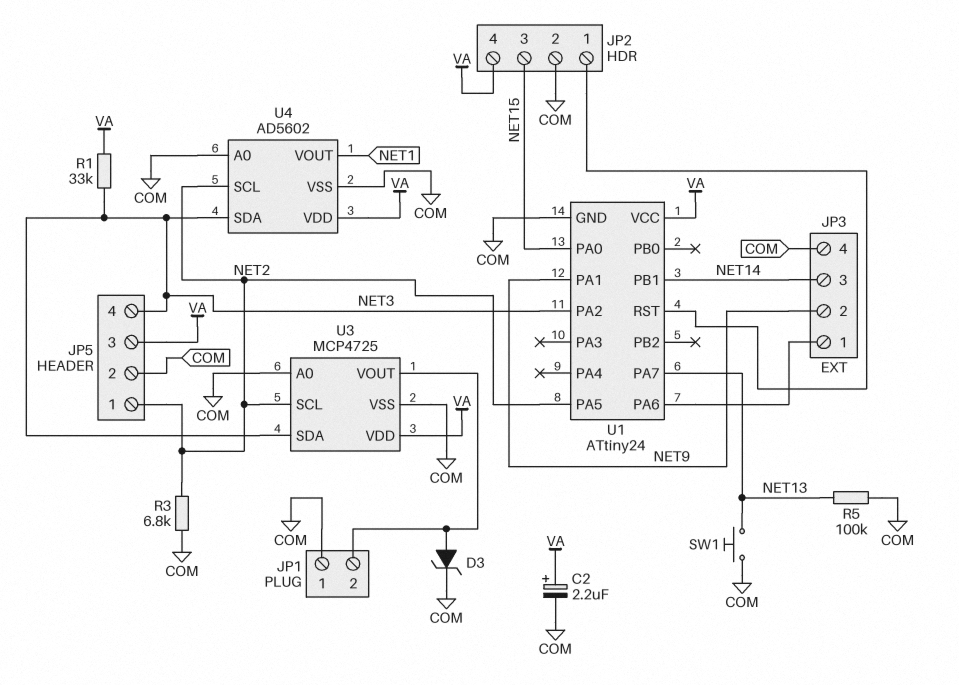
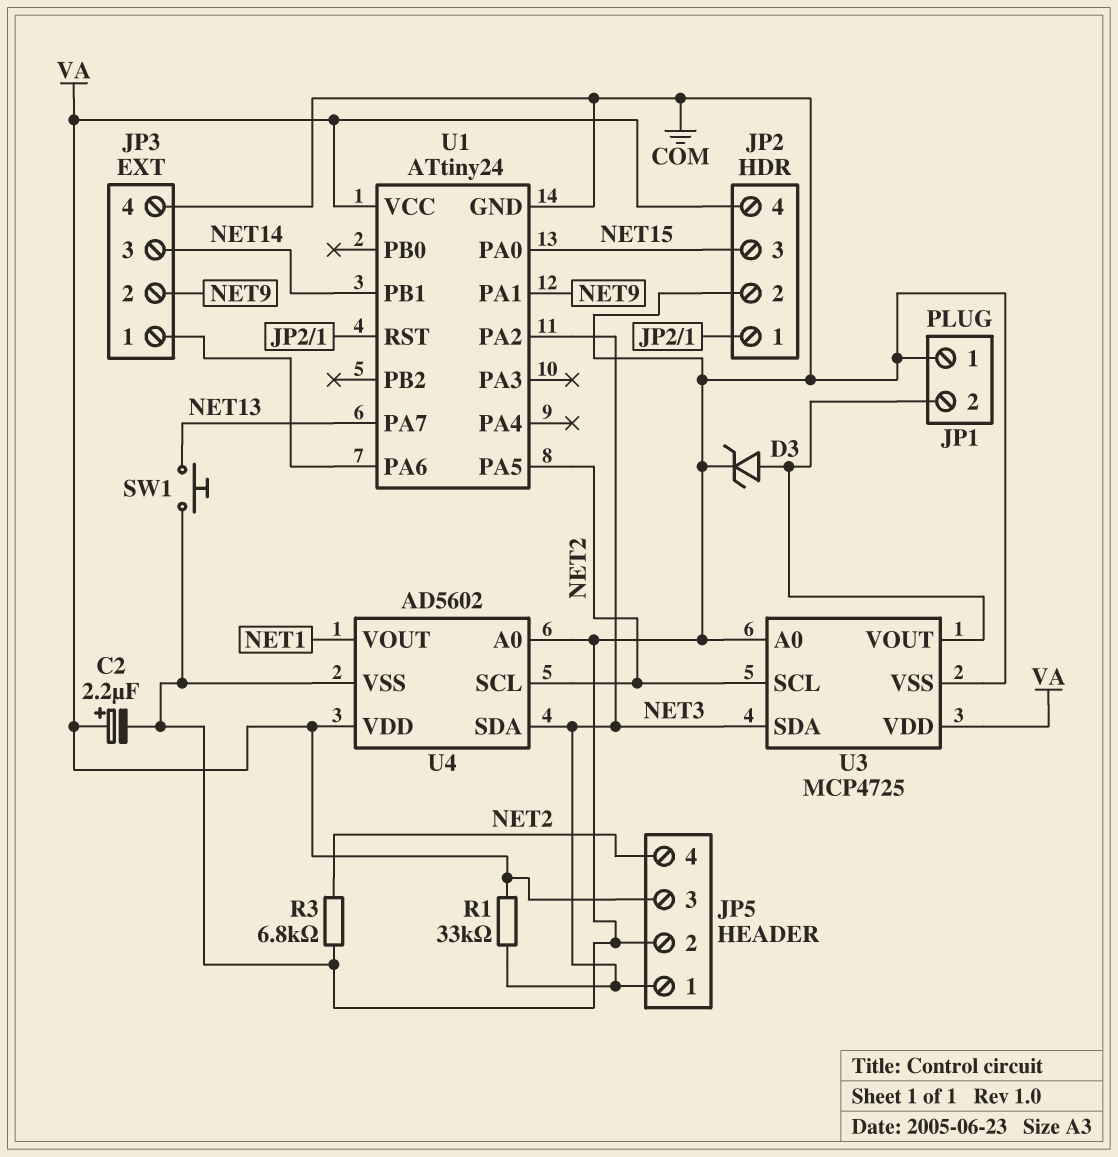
JP5 pin 1: NET2 -> NET3
JP5 pin 4: NET3 -> NET2
R5: 100k (COM, NET13) -> none

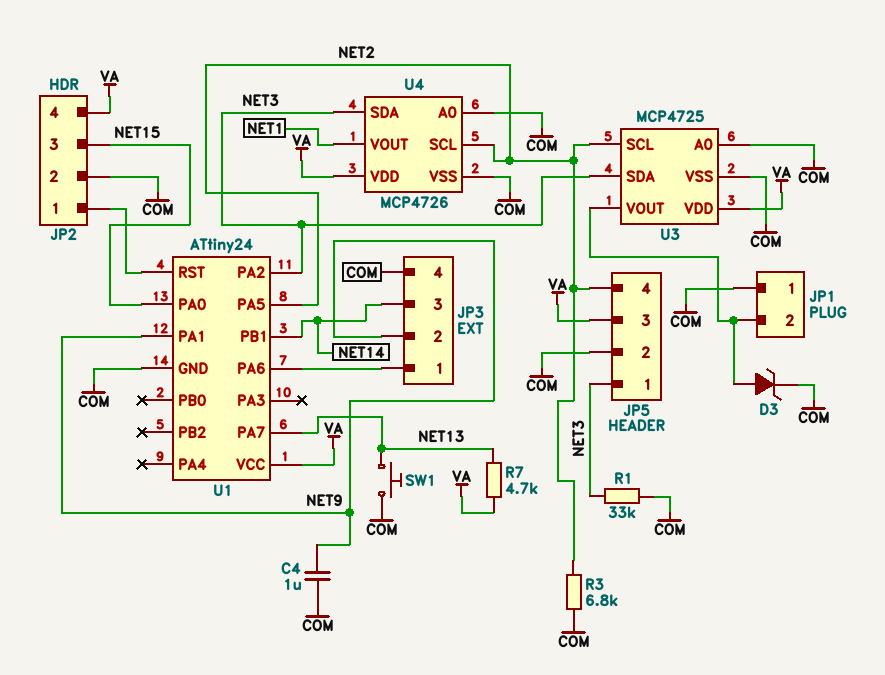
C2: 2.2uF (plus VA, minus COM) -> none
C4: none -> 1uF (COM, NET9)
R1: 33k (NET3, VA) -> 33k (COM, NET3)
R7: none -> 4.7k (NET13, VA)
U4: AD5602 -> MCP4726

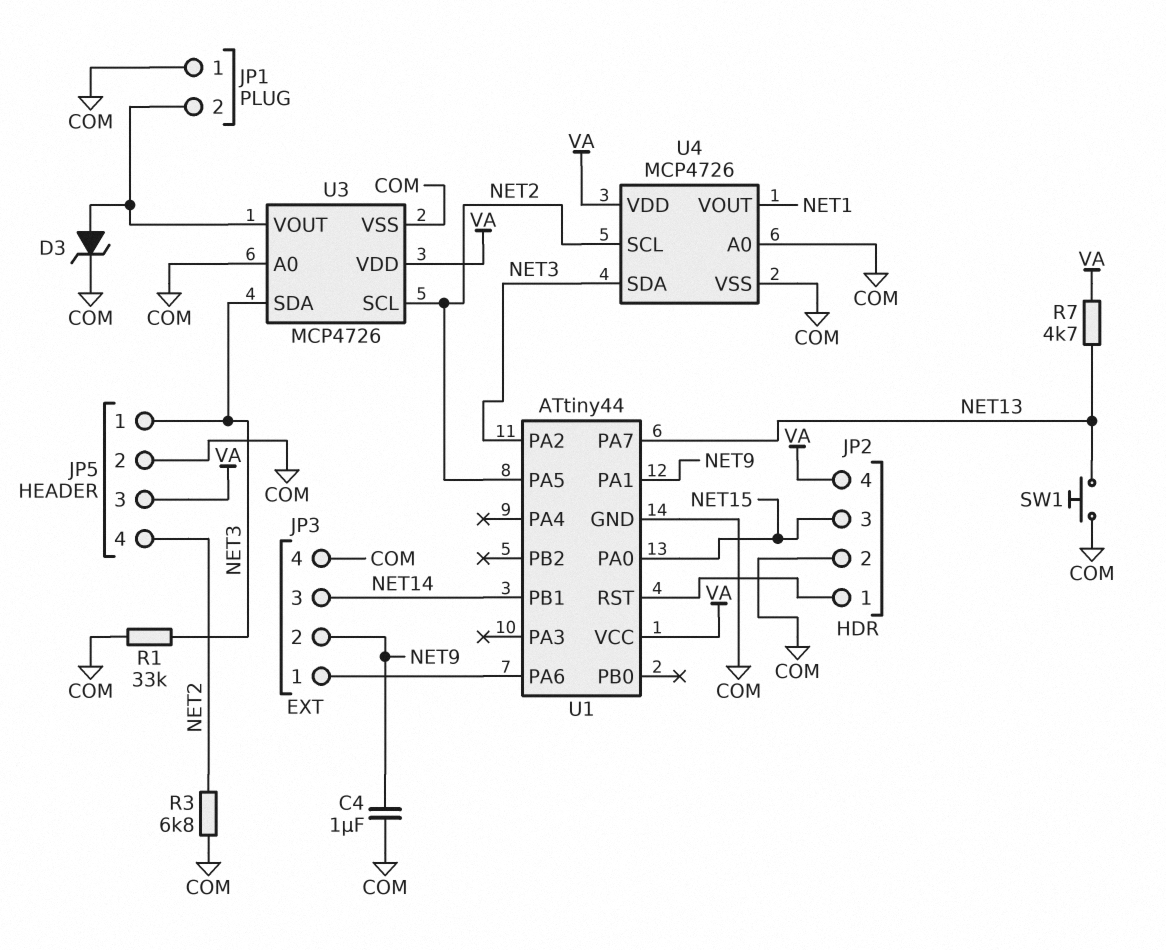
U1: ATtiny24 -> ATtiny44
U3: MCP4725 -> MCP4726

